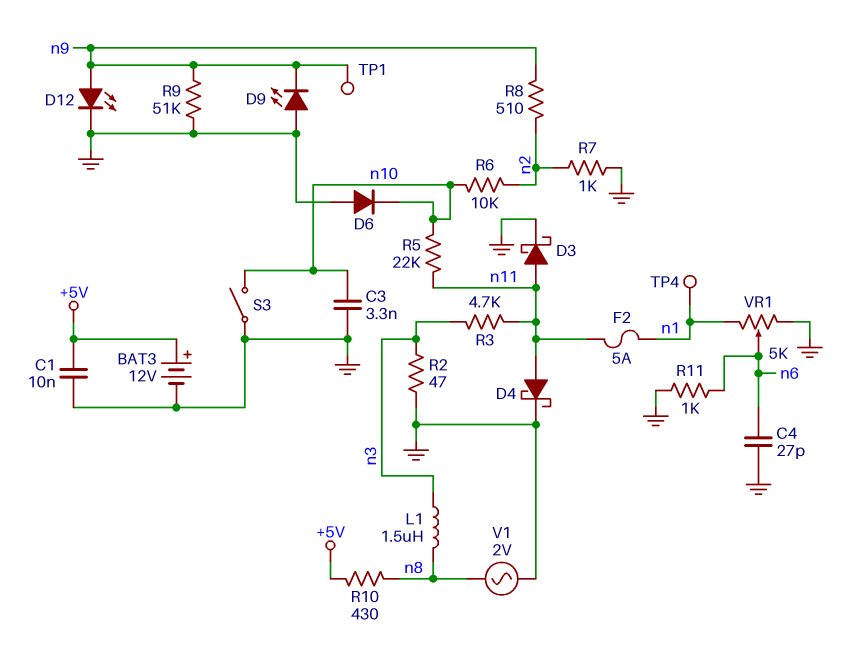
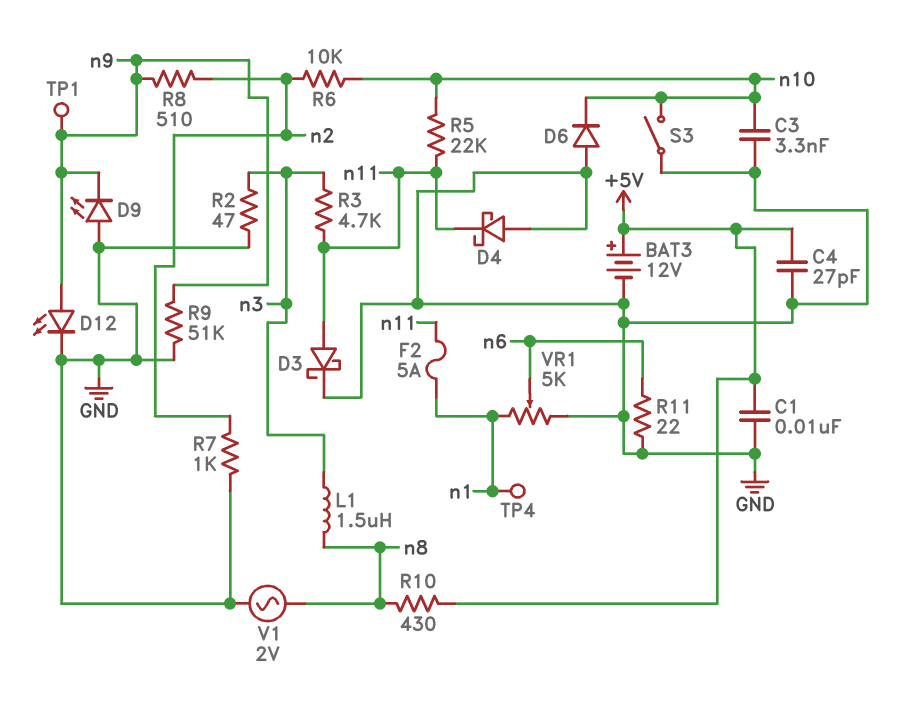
C4: 27pF (GND, n6) -> 27pF (+5V, GND)
D4: schottky (A n11, K GND) -> schottky (A GND, K n11)
R11: 1k (GND, n6) -> 22 (GND, n6)

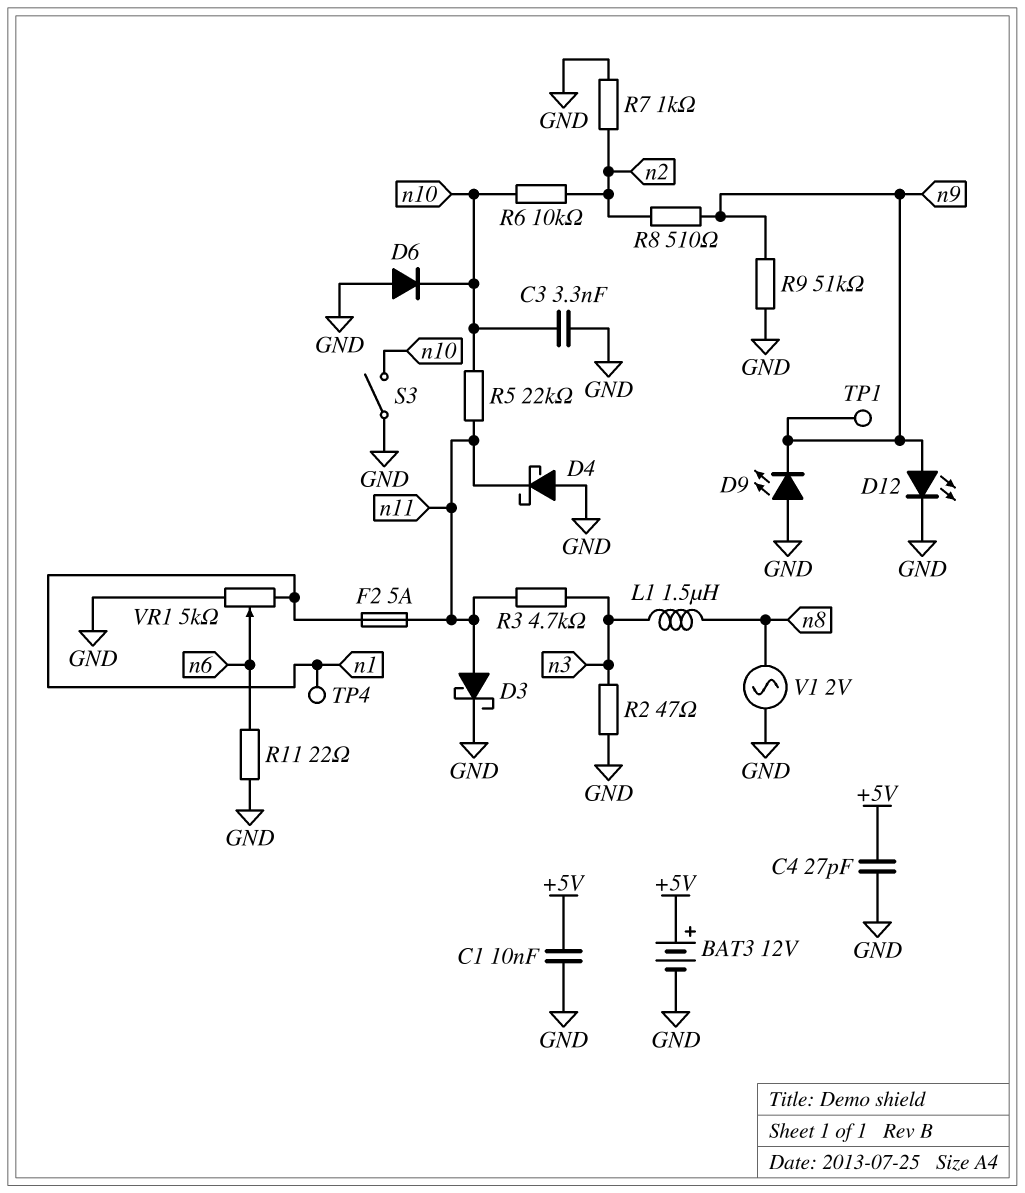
R10: 430 (+5V, n8) -> none

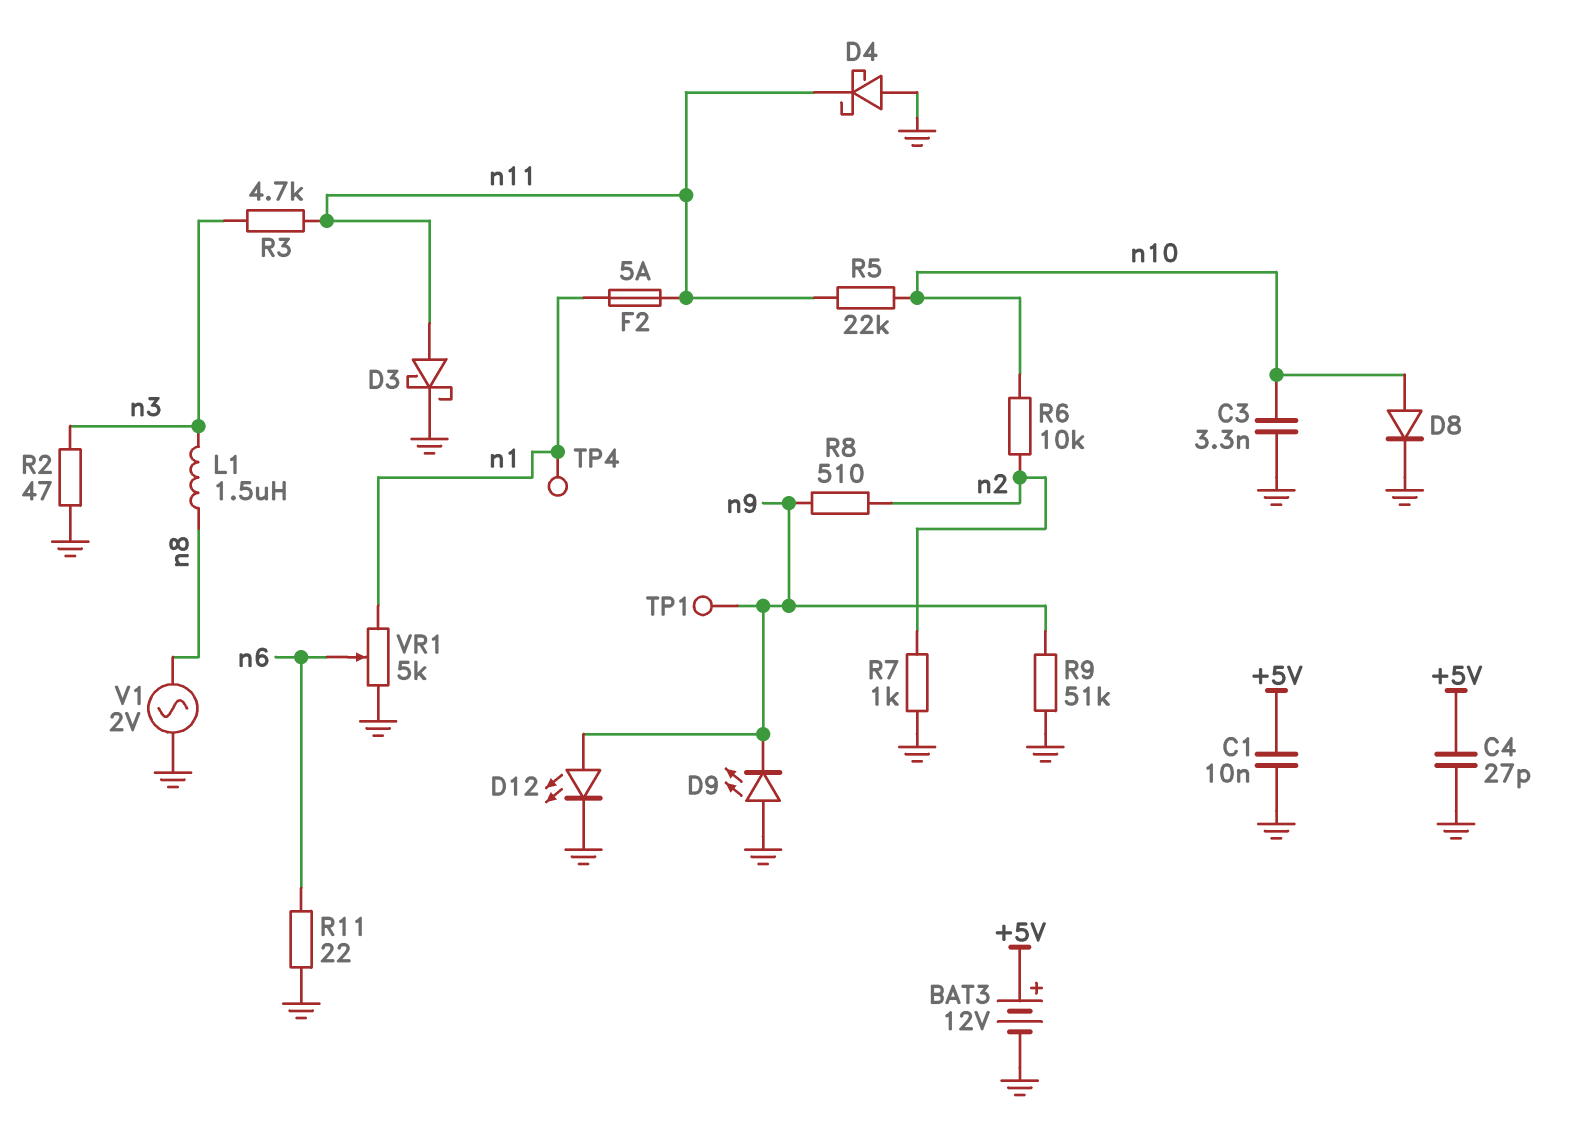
D6: diode (A GND, K n10) -> none
D8: none -> diode (A n10, K GND)
S3: switch (GND, n10) -> none

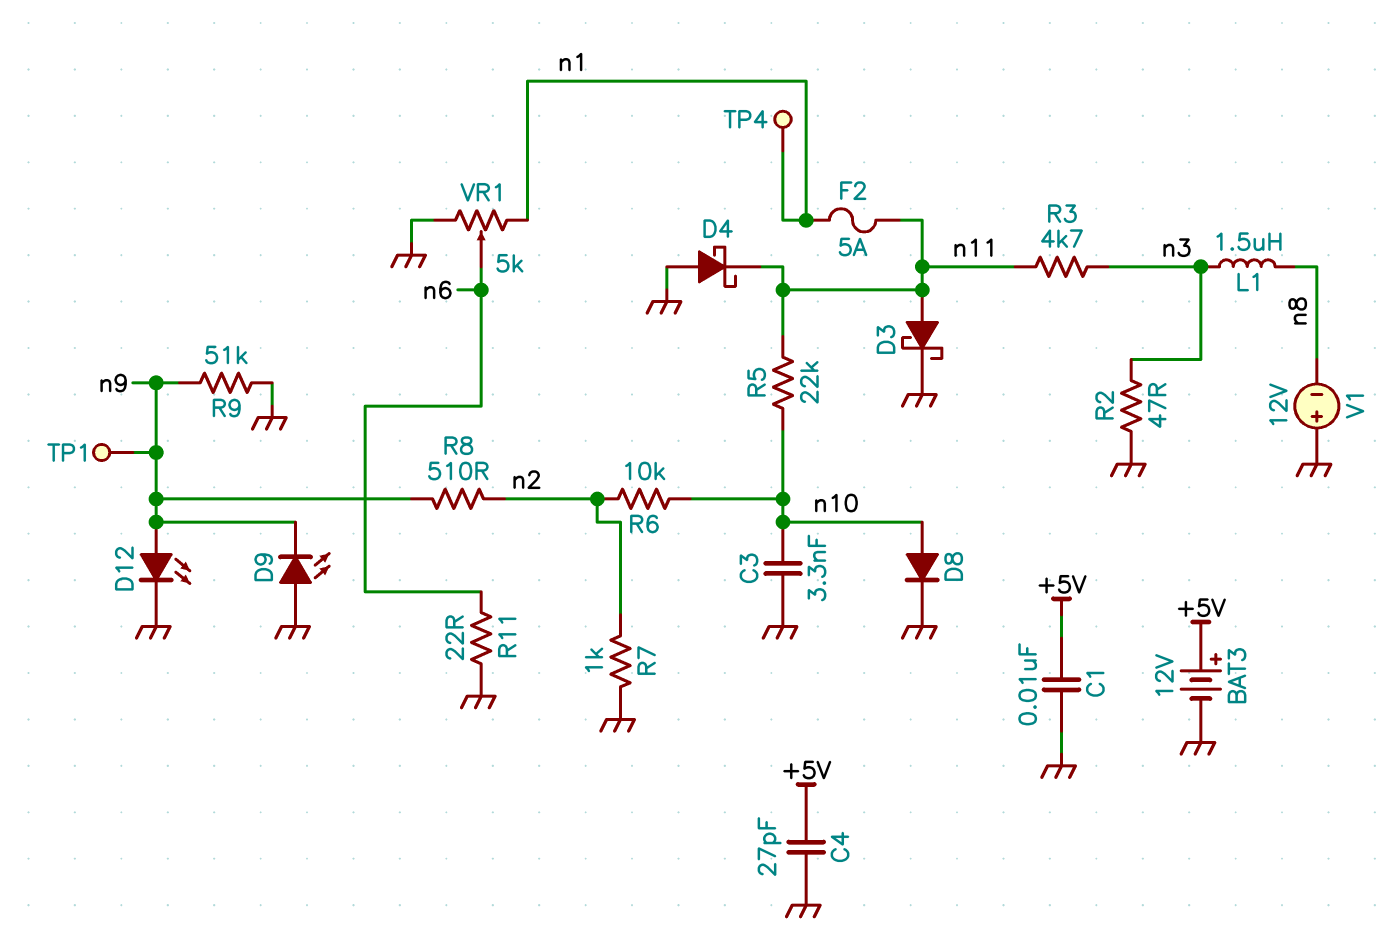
V1: AC 2V (GND, n8) -> 12V (plus GND, minus n8)

